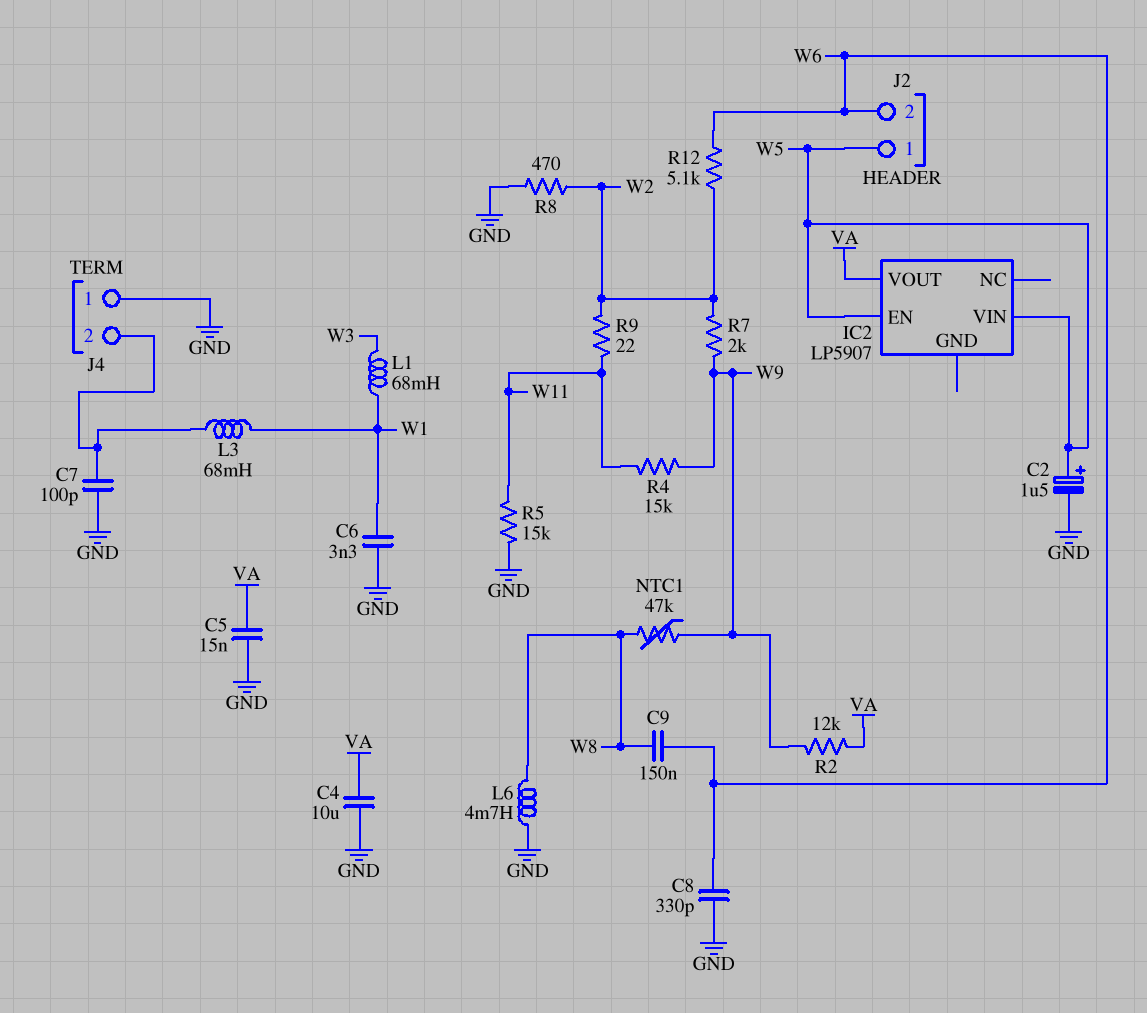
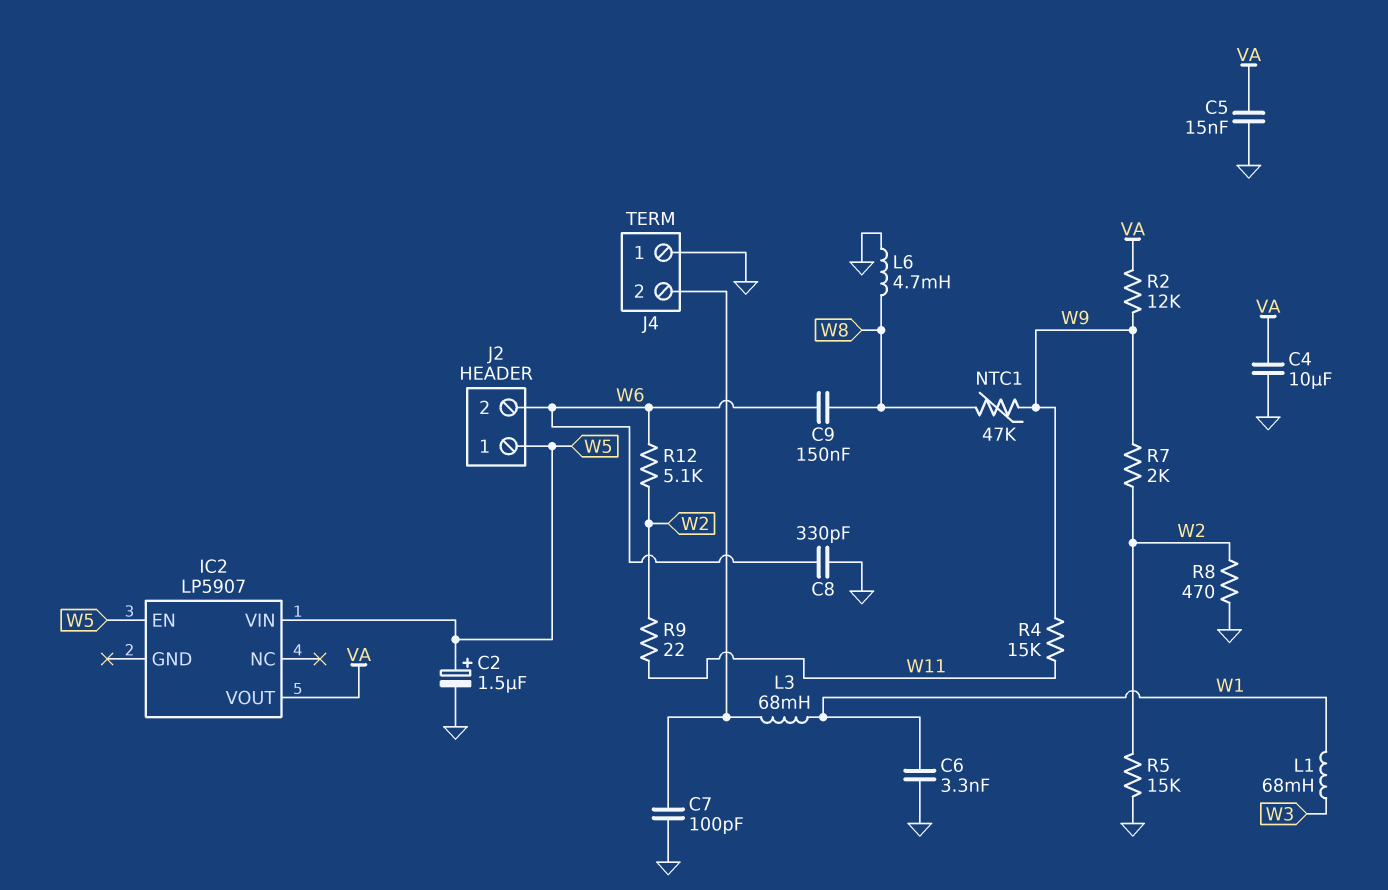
R5: 15k (GND, W11) -> 15k (GND, W2)

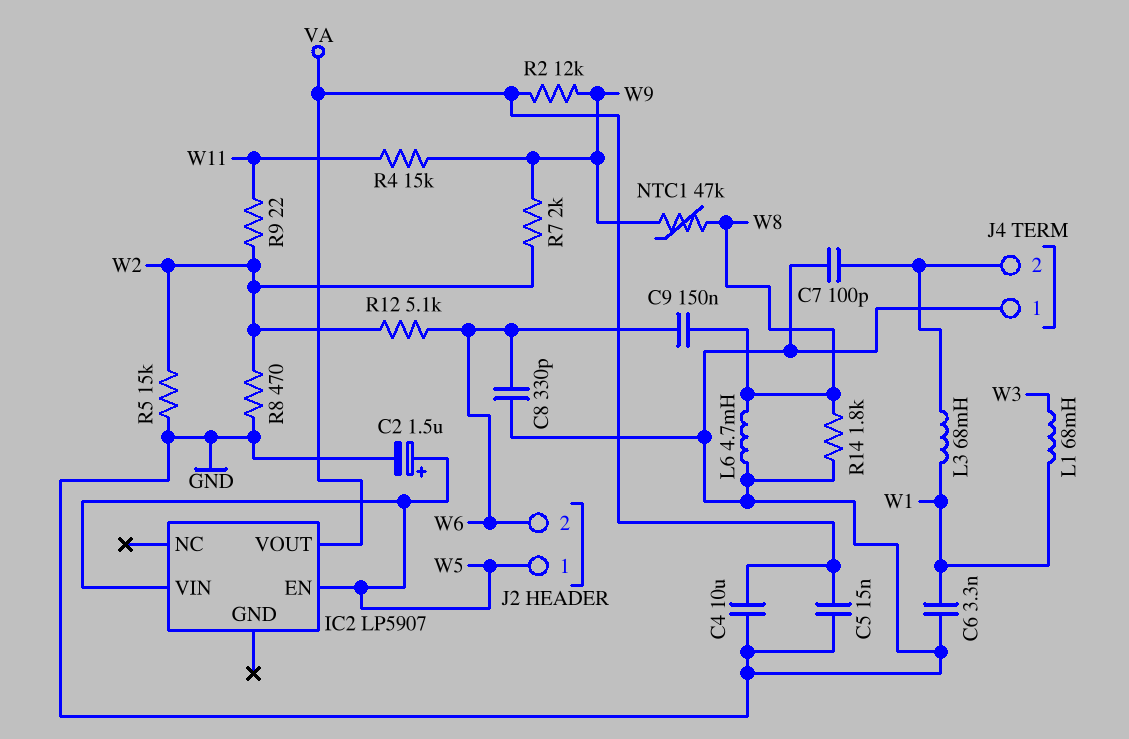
R14: none -> 1.8k (GND, W8)

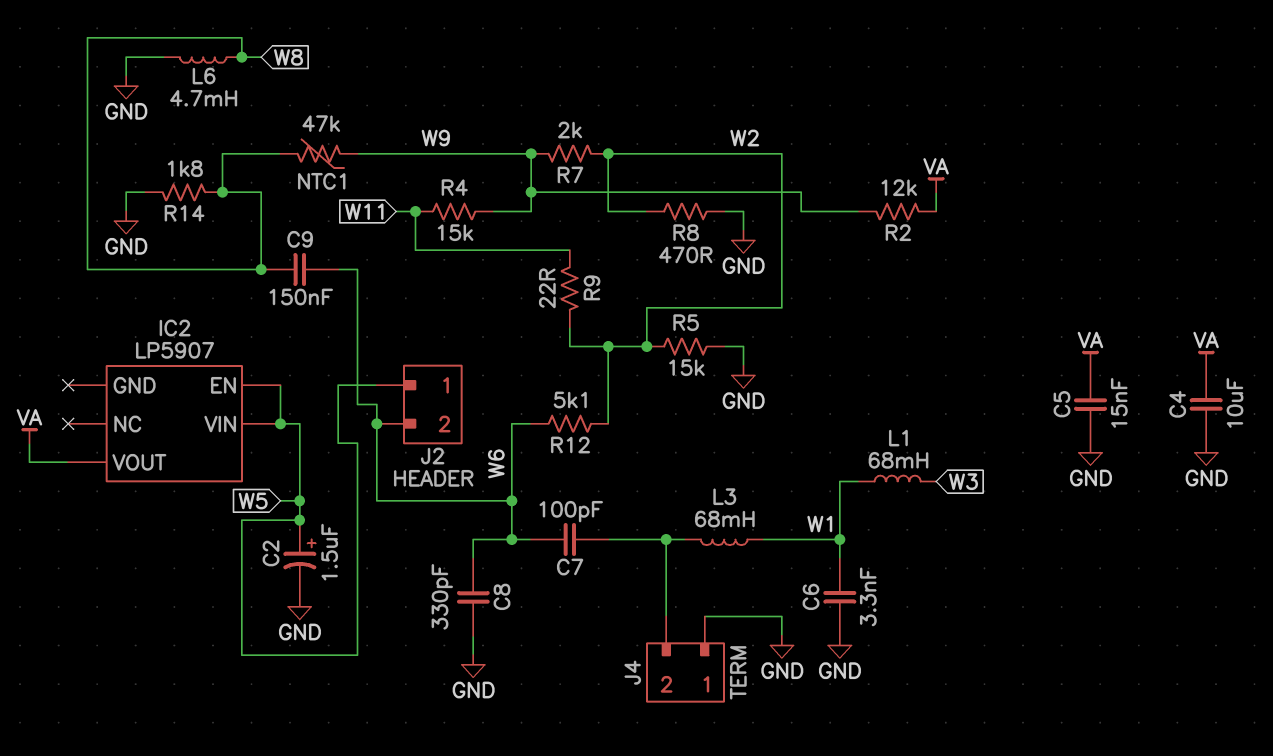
C7: 100pF (GND, J4/2) -> 100pF (J4/2, W6)

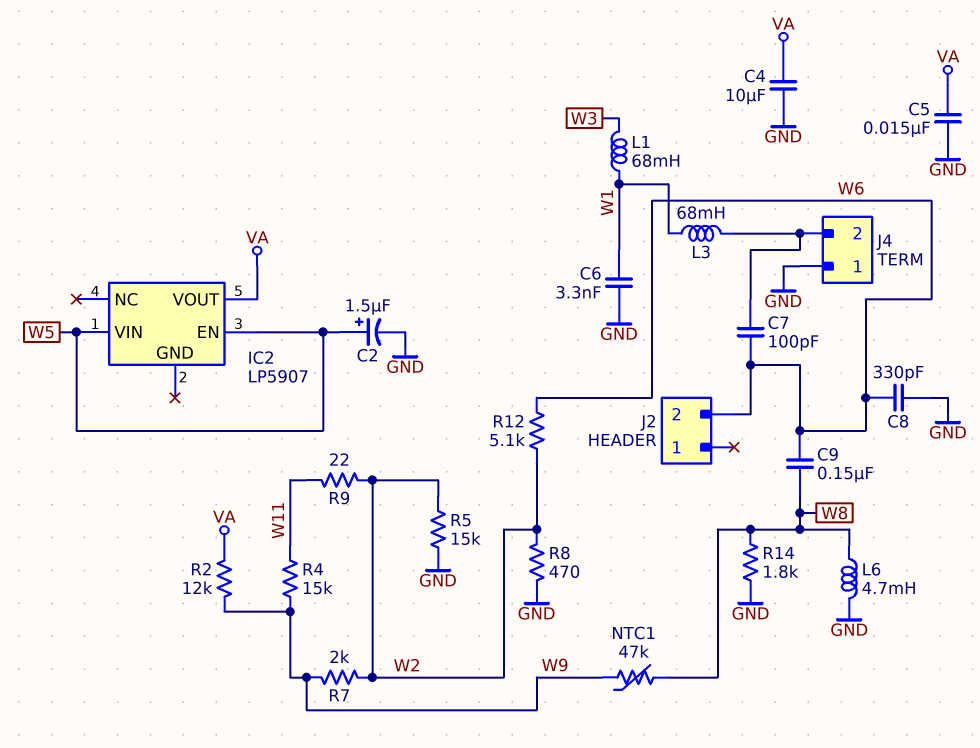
J2 pin 1: W5 -> none

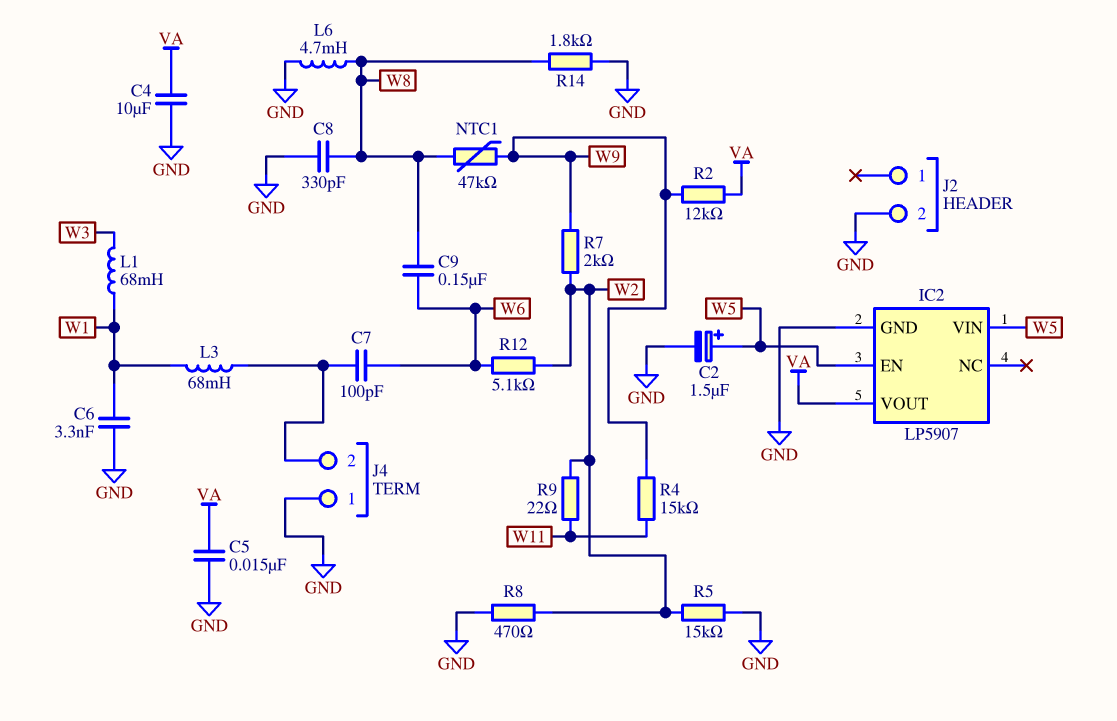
C8: 330pF (GND, W6) -> 330pF (GND, W8)
IC2 pin GND: none -> GND
J2 pin 2: W6 -> GND

